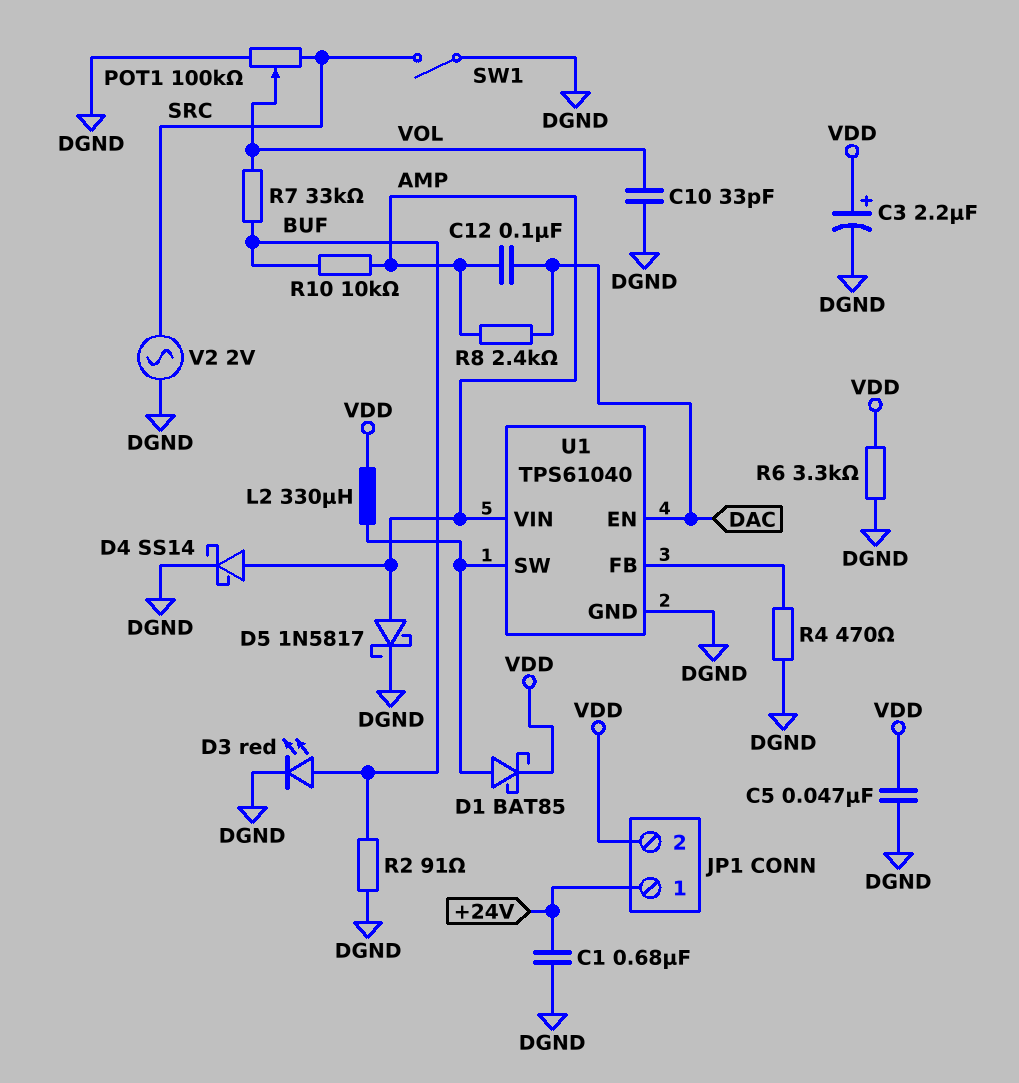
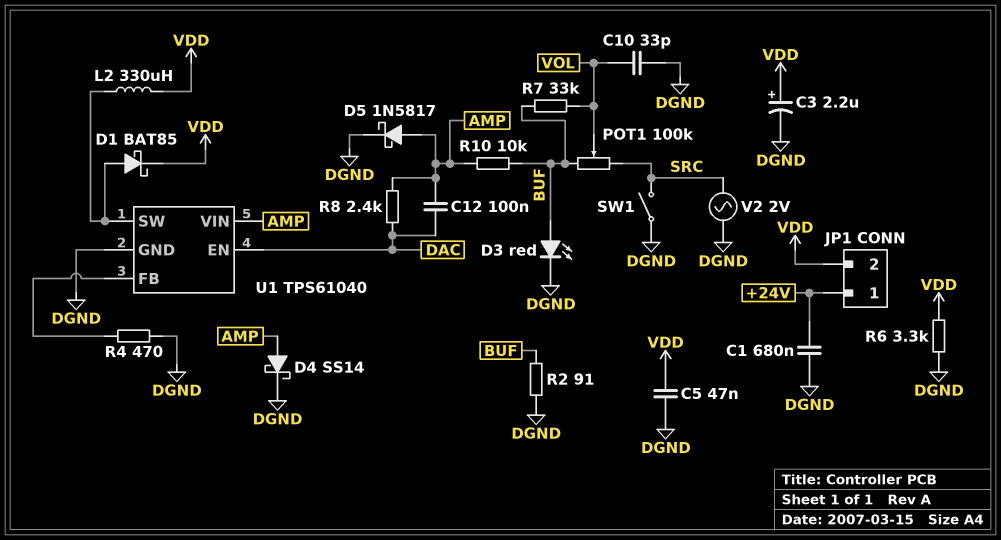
POT1: 100k (DGND, SRC, wiper VOL) -> 100k (BUF, SRC, wiper VOL)

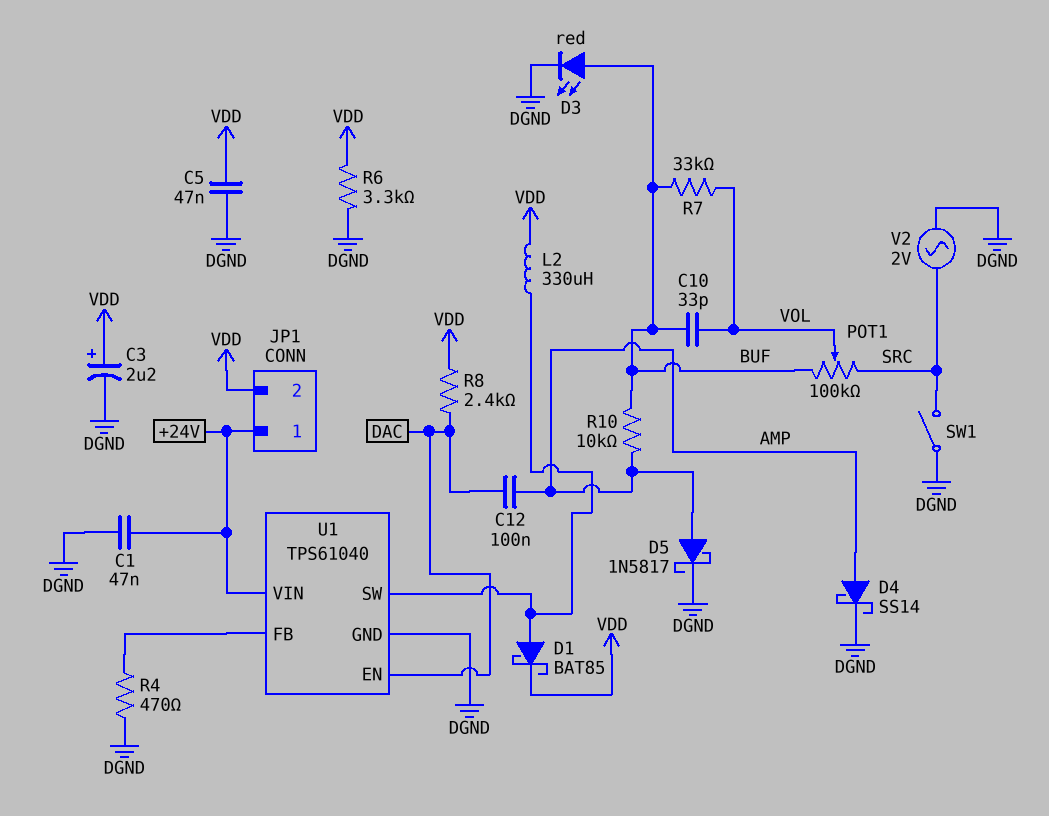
C1: 680nF (+24V, DGND) -> 47nF (+24V, DGND)
C10: 33pF (DGND, VOL) -> 33pF (BUF, VOL)
R2: 91 (BUF, DGND) -> none
R8: 2.4k (AMP, DAC) -> 2.4k (DAC, VDD)
U1 pin VIN: AMP -> +24V

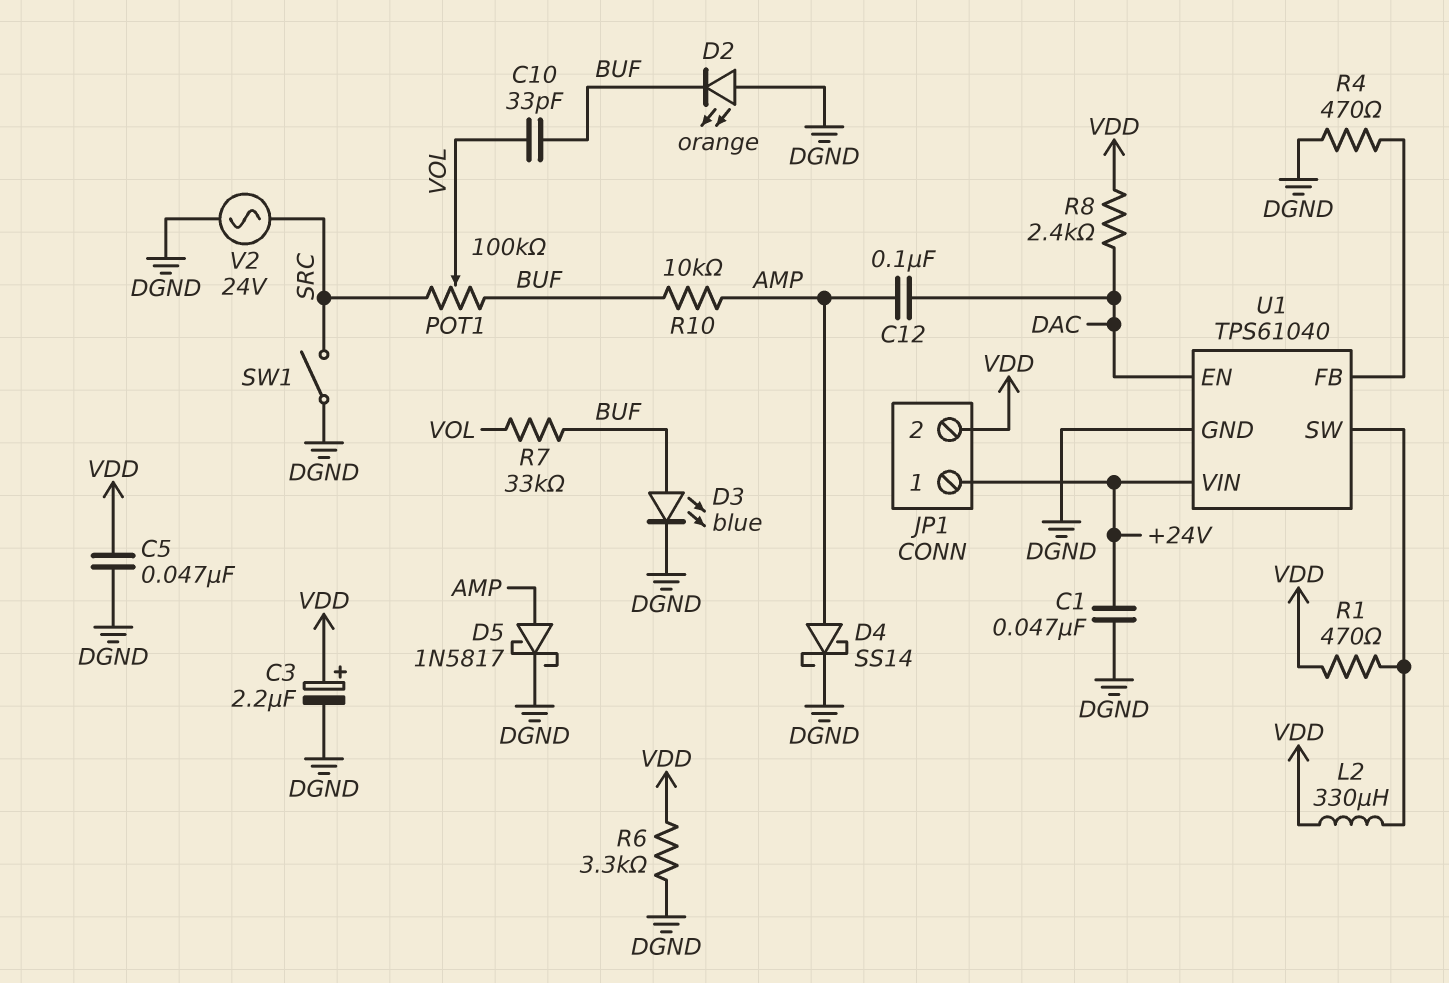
D1: schottky BAT85 (A U1/SW, K VDD) -> none
D2: none -> LED orange (A DGND, K BUF)
D3: LED red (A BUF, K DGND) -> LED blue (A BUF, K DGND)
R1: none -> 470 (U1/SW, VDD)
V2: AC 2V (DGND, SRC) -> AC 24V (DGND, SRC)

